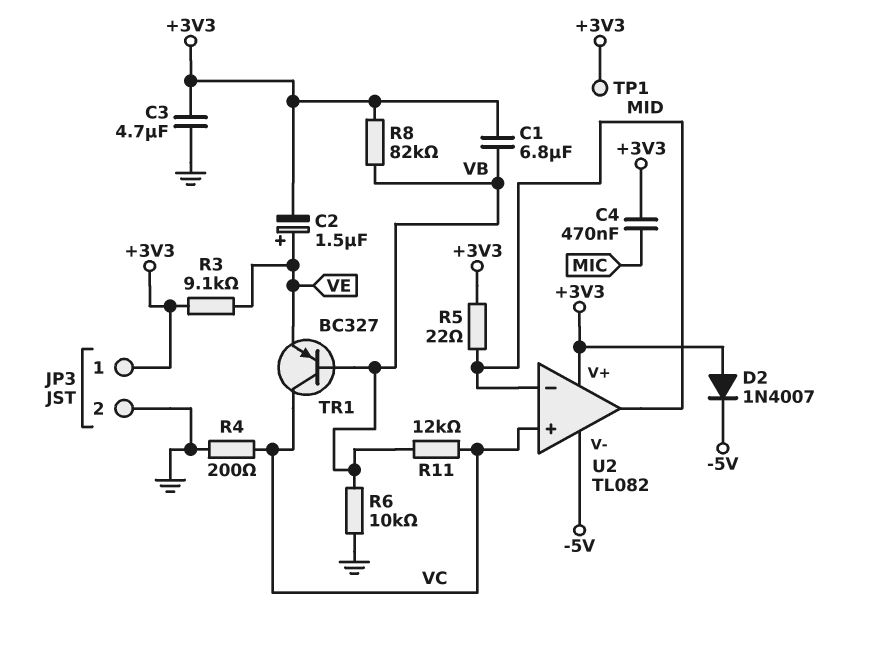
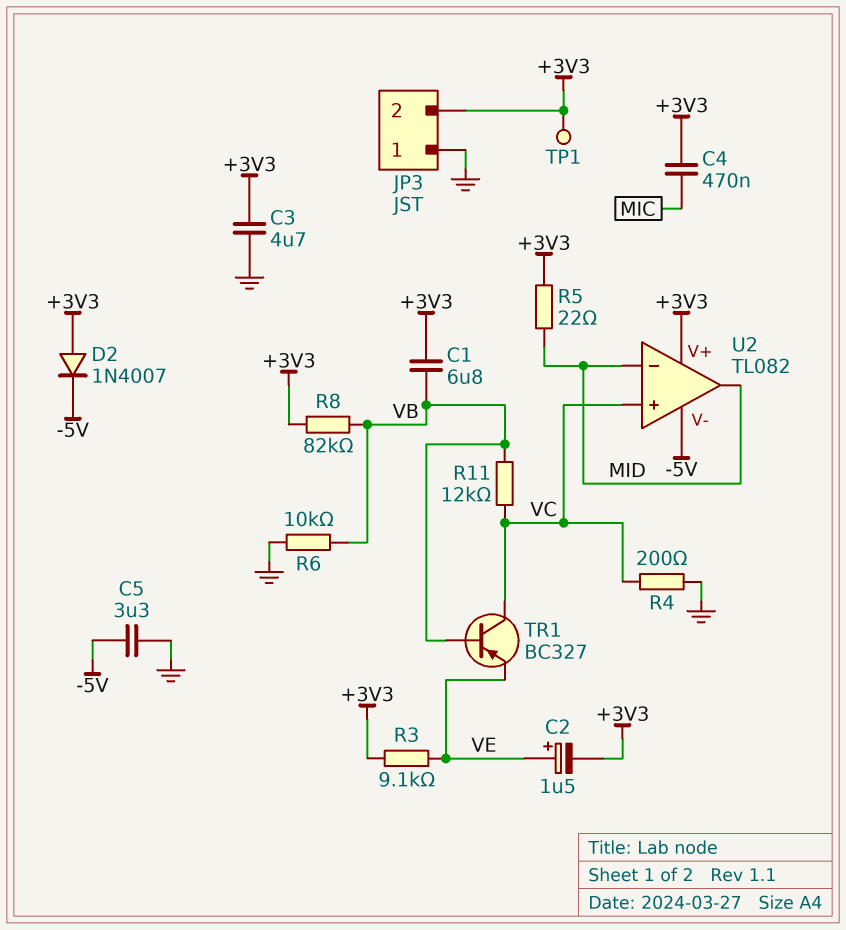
C5: none -> 3.3uF (-5V, GND)
JP3 pin 1: +3V3 -> GND
JP3 pin 2: GND -> +3V3

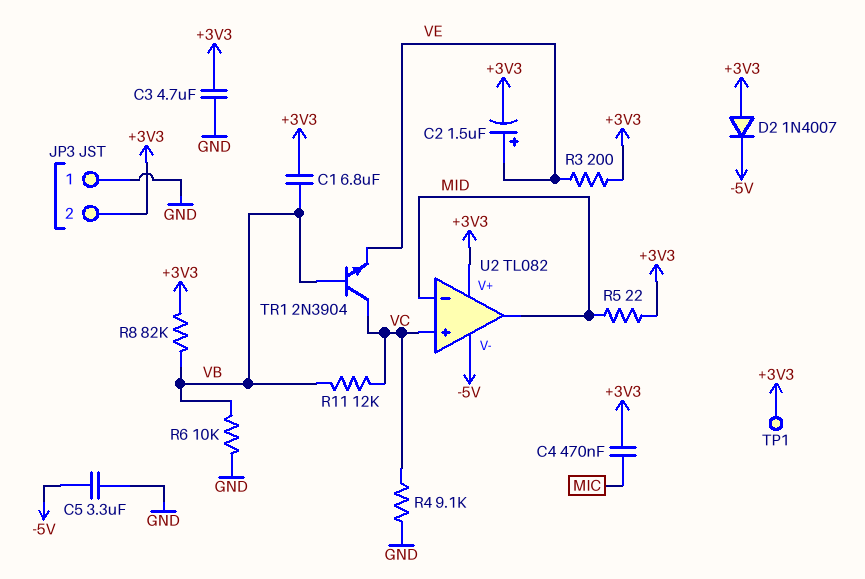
R3: 9.1k (+3V3, VE) -> 200 (+3V3, VE)
R4: 200 (GND, VC) -> 9.1k (GND, VC)
TR1: PNP BC327 (B VB, C VC, E VE) -> NPN 2N3904 (B VB, C VC, E VE)

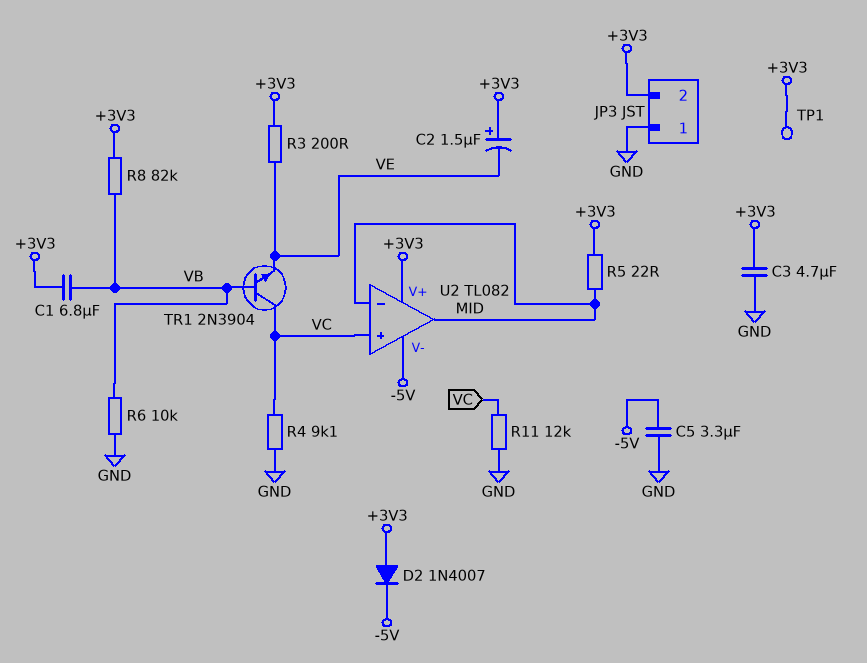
C2: 1.5uF (plus VE, minus +3V3) -> 1.5uF (plus +3V3, minus VE)
C4: 470nF (+3V3, MIC) -> none
R11: 12k (VB, VC) -> 12k (GND, VC)

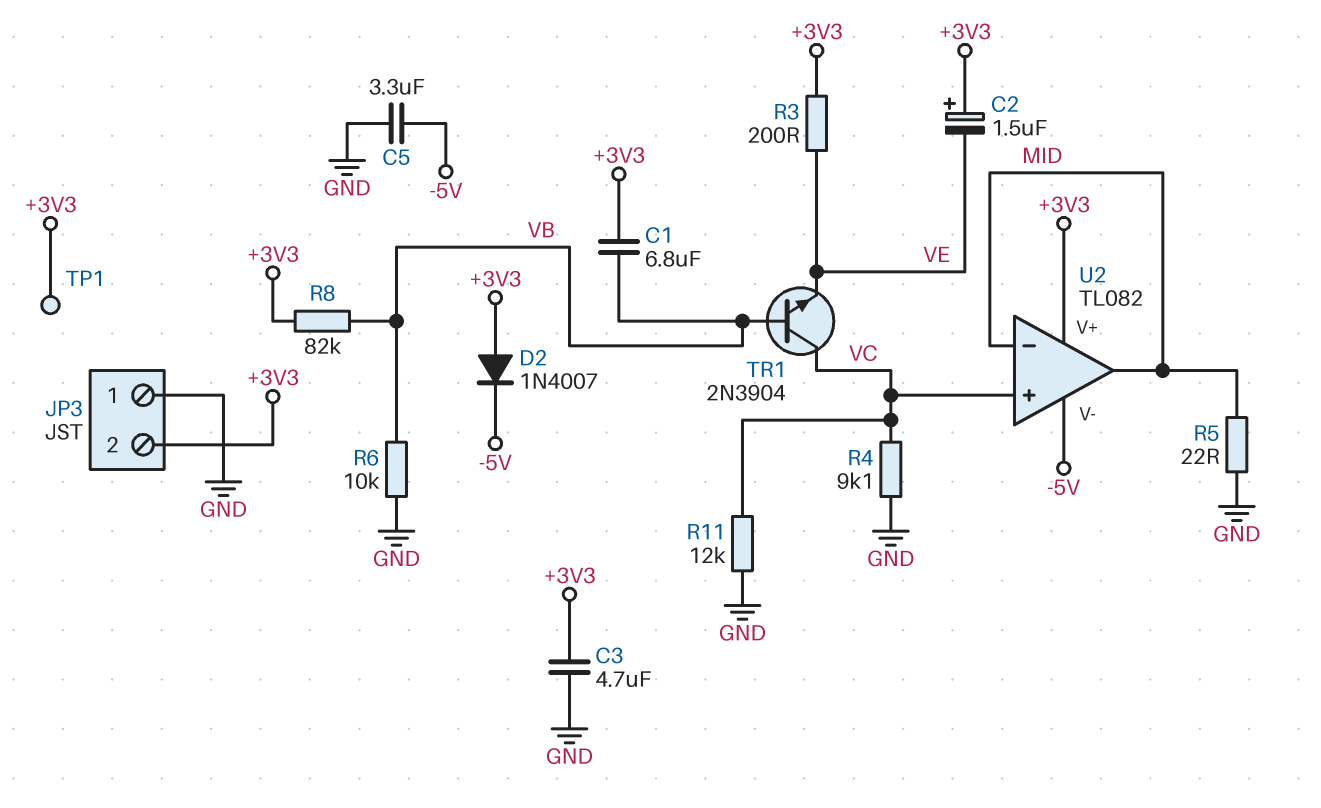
R5: 22 (+3V3, MID) -> 22 (GND, MID)

